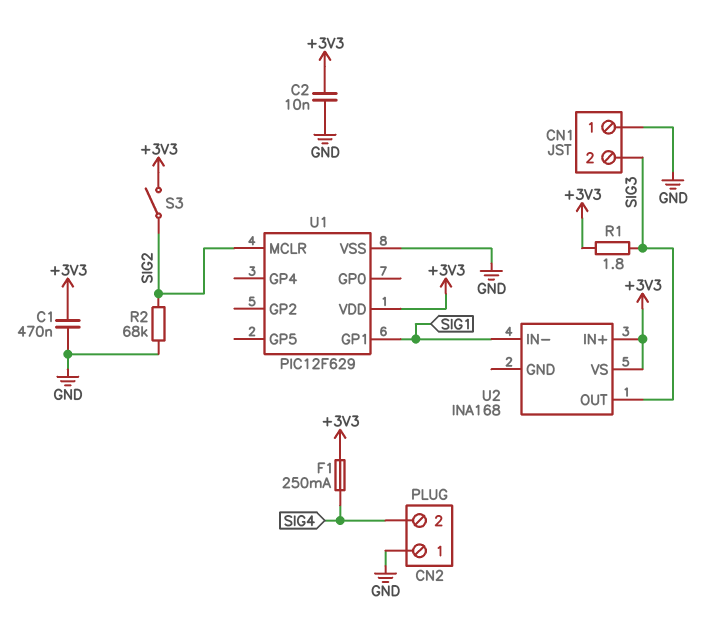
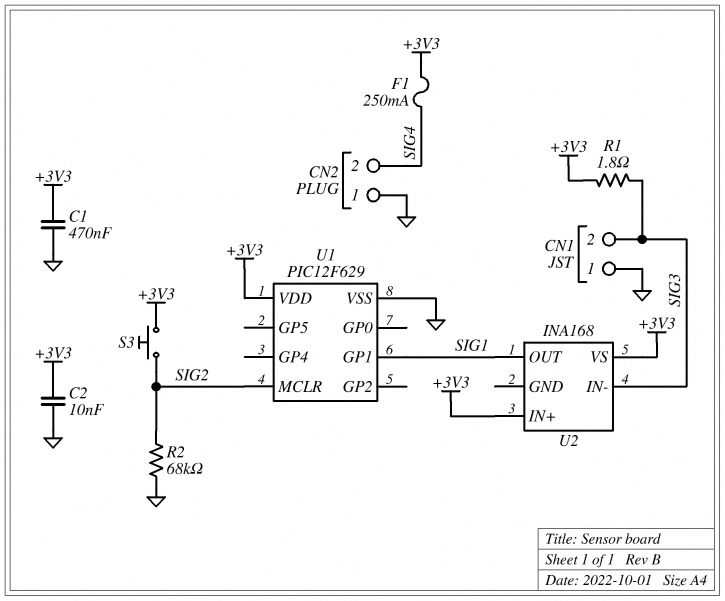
S3: switch (+3V3, SIG2) -> button (+3V3, SIG2)
U2 pin IN-: SIG1 -> SIG3
U2 pin OUT: SIG3 -> SIG1

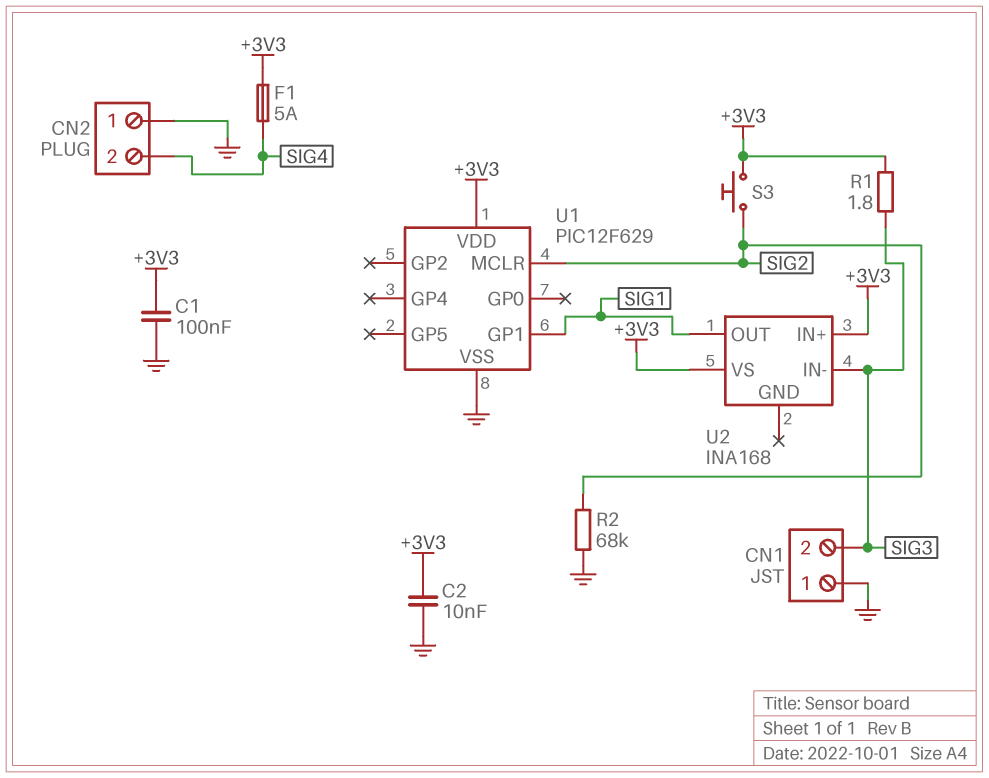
C1: 470nF (+3V3, GND) -> 100nF (+3V3, GND)
F1: 250mA (+3V3, SIG4) -> 5A (+3V3, SIG4)

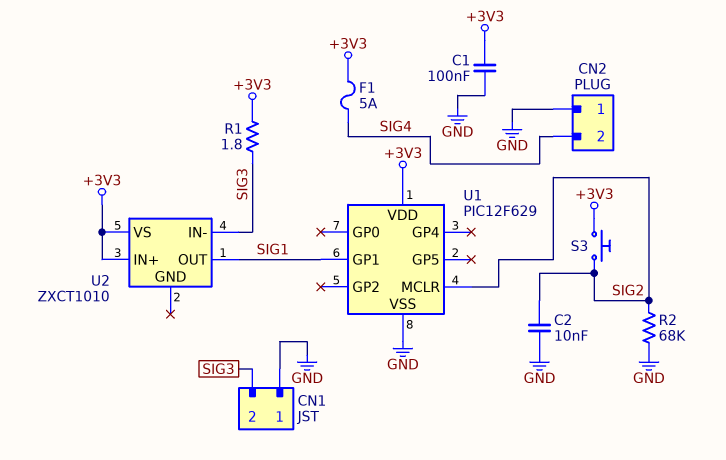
C2: 10nF (+3V3, GND) -> 10nF (GND, SIG2)
U2: INA168 -> ZXCT1010

